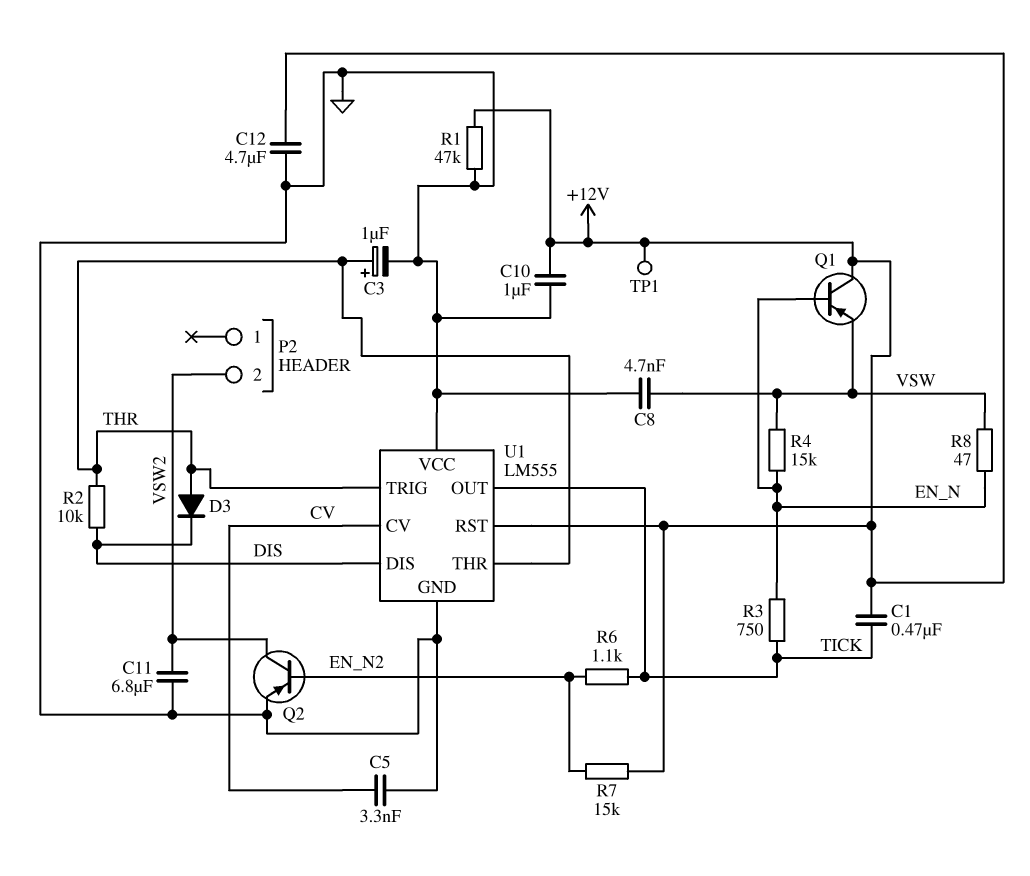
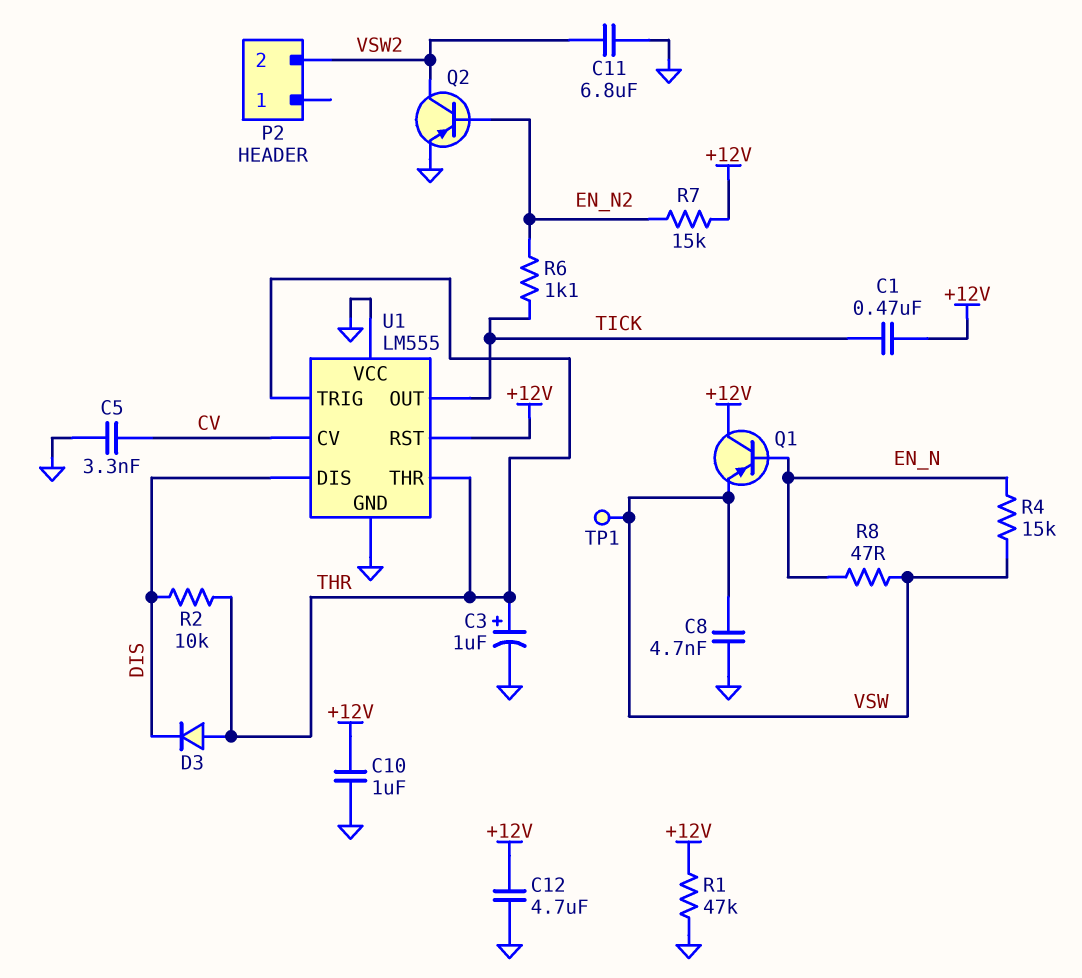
R3: 750 (EN_N, TICK) -> none
TP1: test point (+12V) -> test point (VSW)

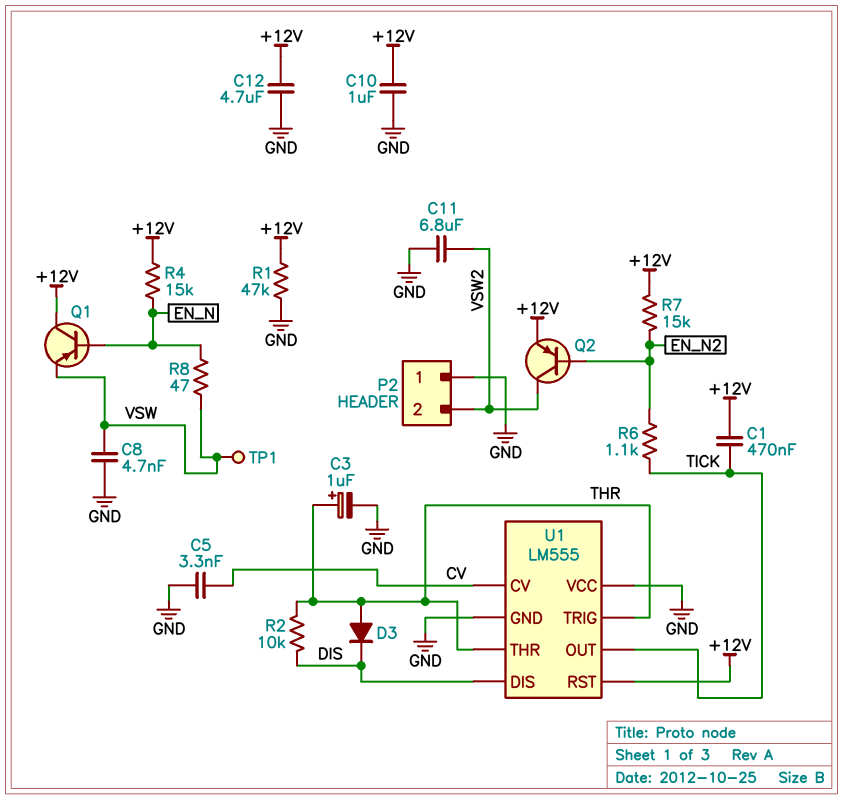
P2 pin 1: none -> GND
Q2: PNP (B EN_N2, C VSW2, E GND) -> PNP (B EN_N2, C VSW2, E +12V)
R4: 15k (EN_N, VSW) -> 15k (+12V, EN_N)

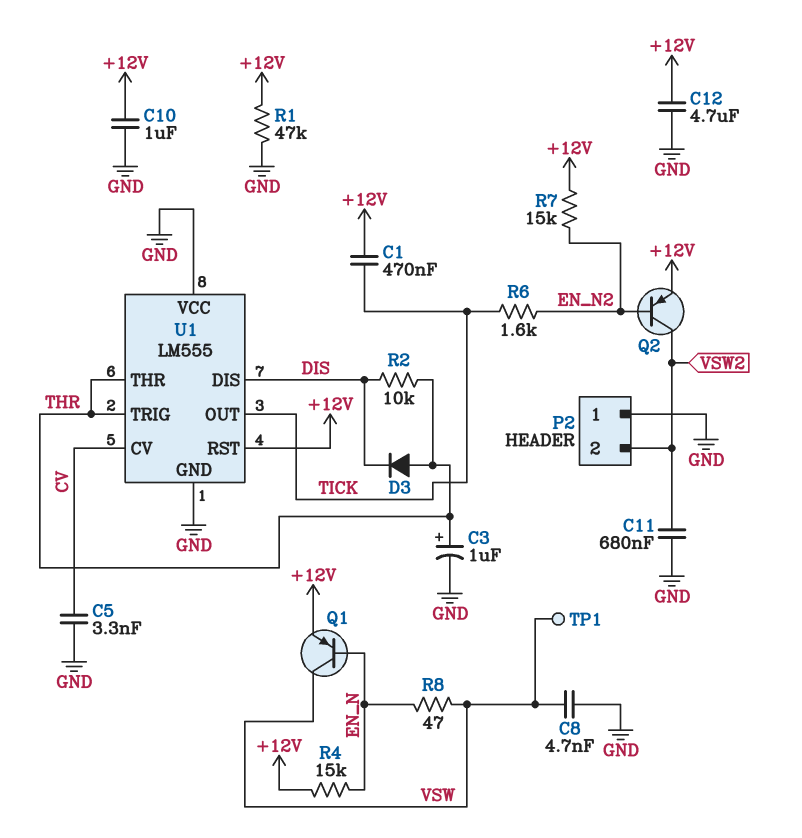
C11: 6.8uF (GND, VSW2) -> 680nF (GND, VSW2)
Q1: PNP (B EN_N, C +12V, E VSW) -> PNP (B EN_N, C VSW, E +12V)
R6: 1.1k (EN_N2, TICK) -> 1.6k (EN_N2, TICK)

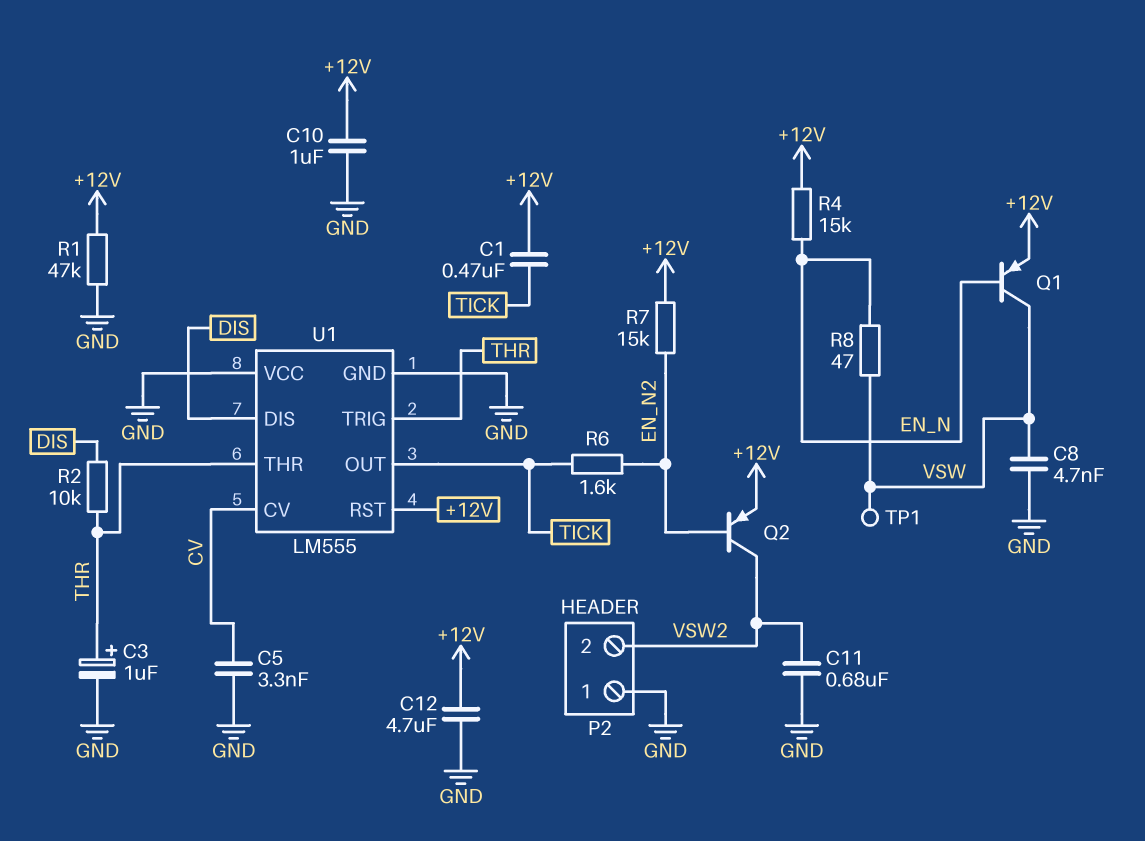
D3: diode (A THR, K DIS) -> none

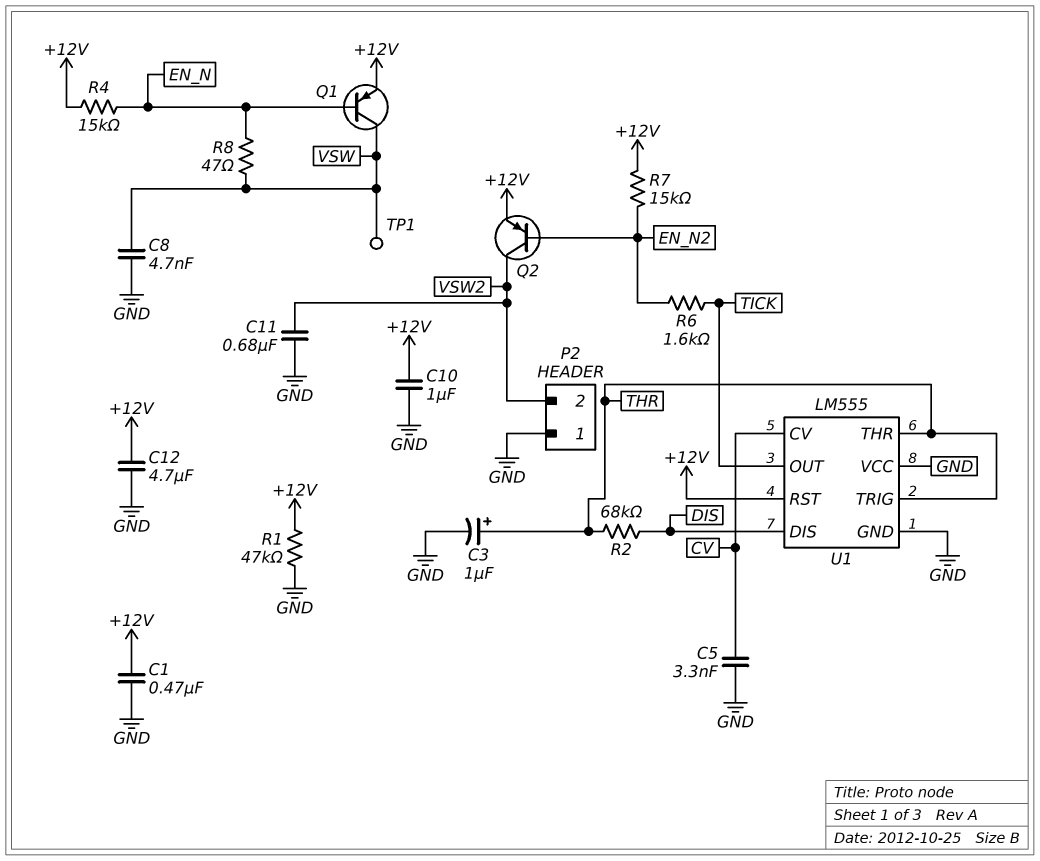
C1: 470nF (+12V, TICK) -> 470nF (+12V, GND)
R2: 10k (DIS, THR) -> 68k (DIS, THR)

